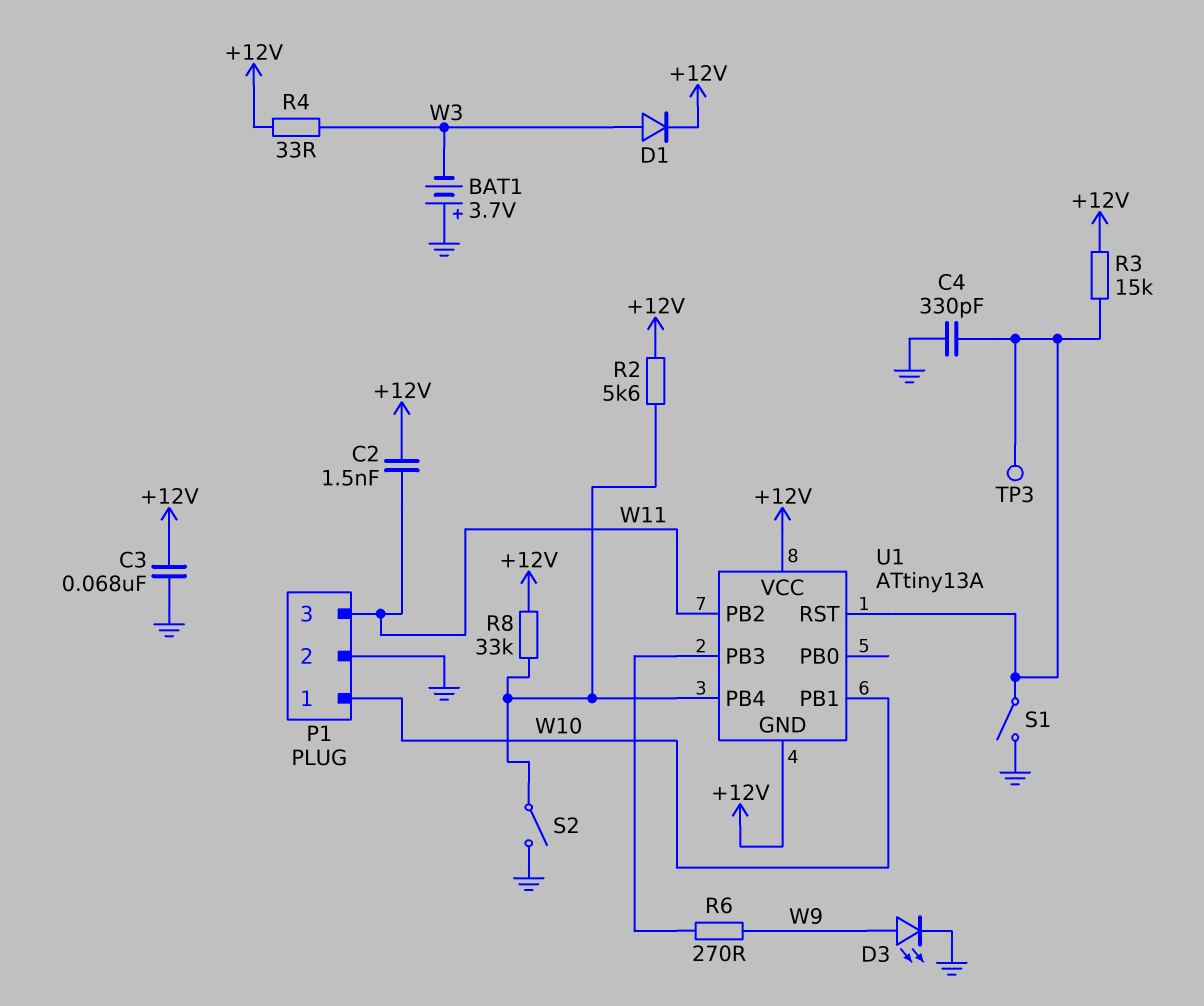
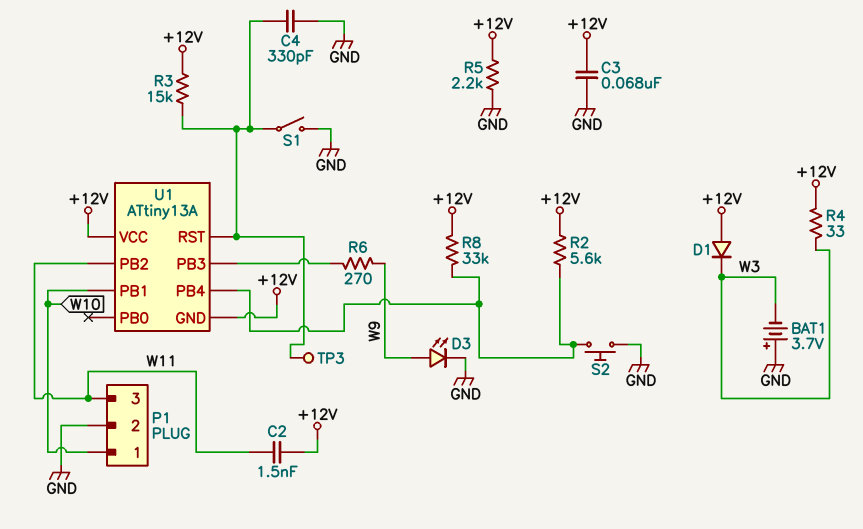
D1: diode (A W3, K +12V) -> diode (A +12V, K W3)
R5: none -> 2.2k (+12V, GND)
S2: switch (GND, U1/PB4) -> button (GND, U1/PB4)

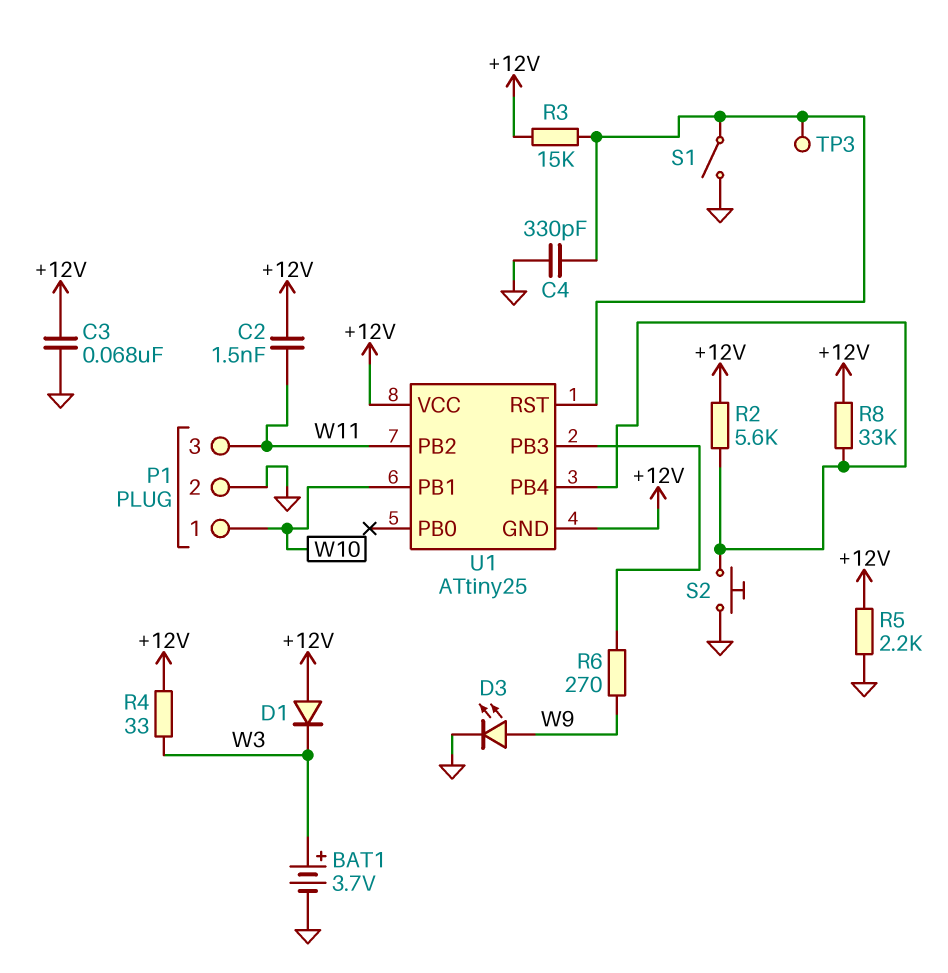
BAT1: 3.7V (plus GND, minus W3) -> 3.7V (plus W3, minus GND)
U1: ATtiny13A -> ATtiny25

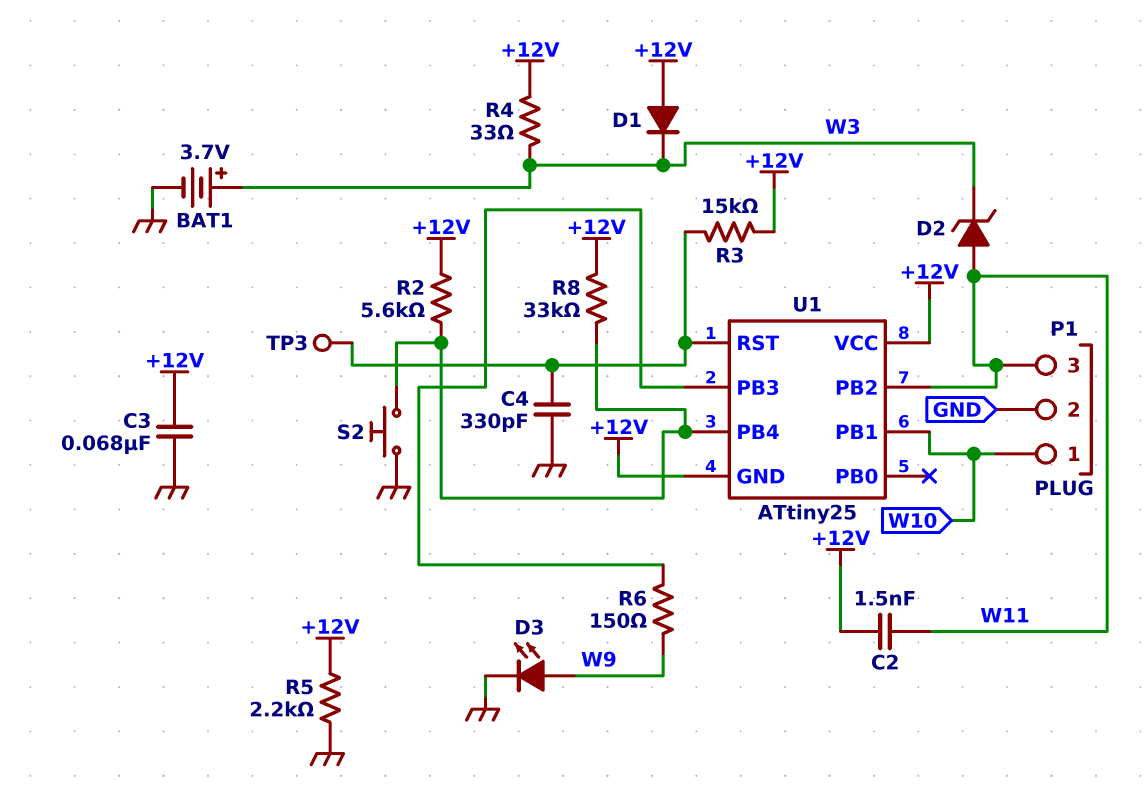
D2: none -> zener (A W11, K W3)
R6: 270 (U1/PB3, W9) -> 150 (U1/PB3, W9)
S1: switch (GND, U1/RST) -> none

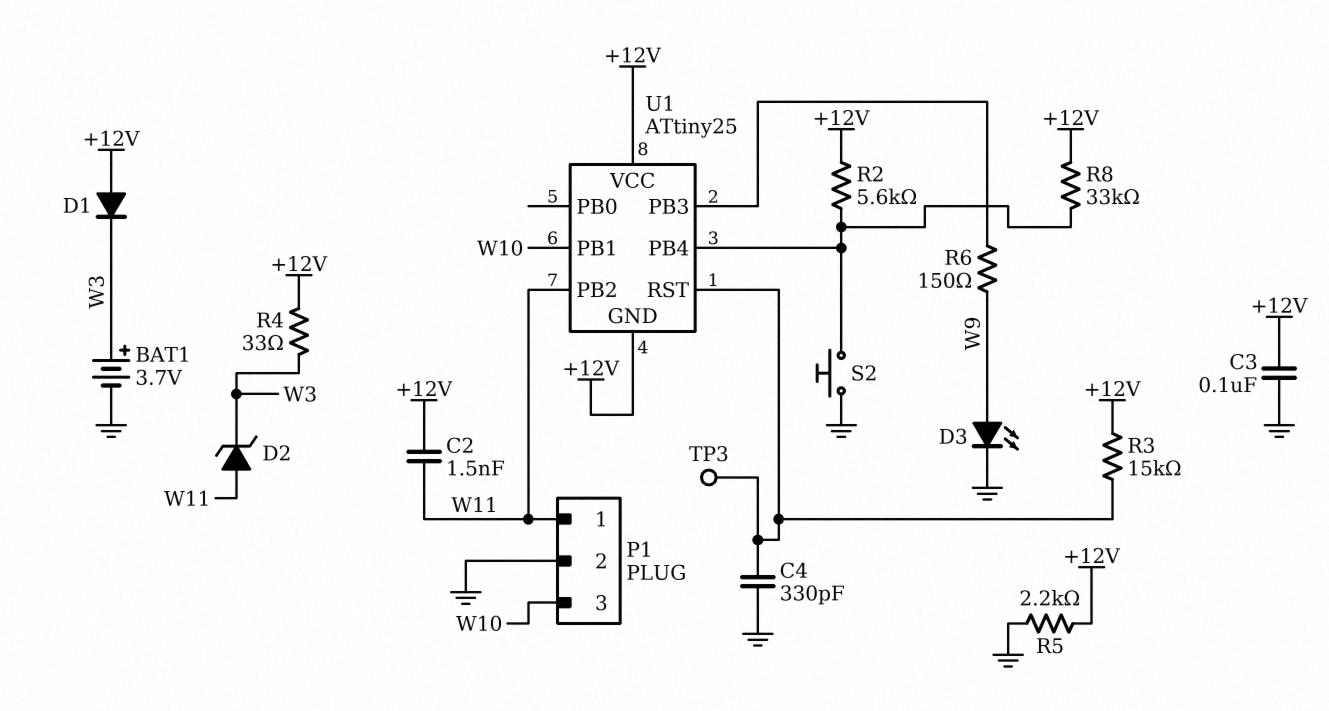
C3: 68nF (+12V, GND) -> 100nF (+12V, GND)
P1 pin 1: W10 -> W11
P1 pin 3: W11 -> W10

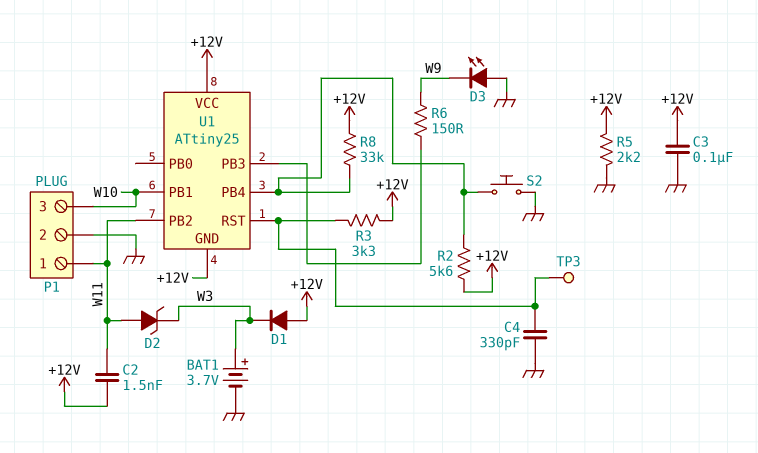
D3: LED (A W9, K GND) -> LED (A GND, K W9)
R3: 15k (+12V, U1/RST) -> 3.3k (+12V, U1/RST)
R4: 33 (+12V, W3) -> none

